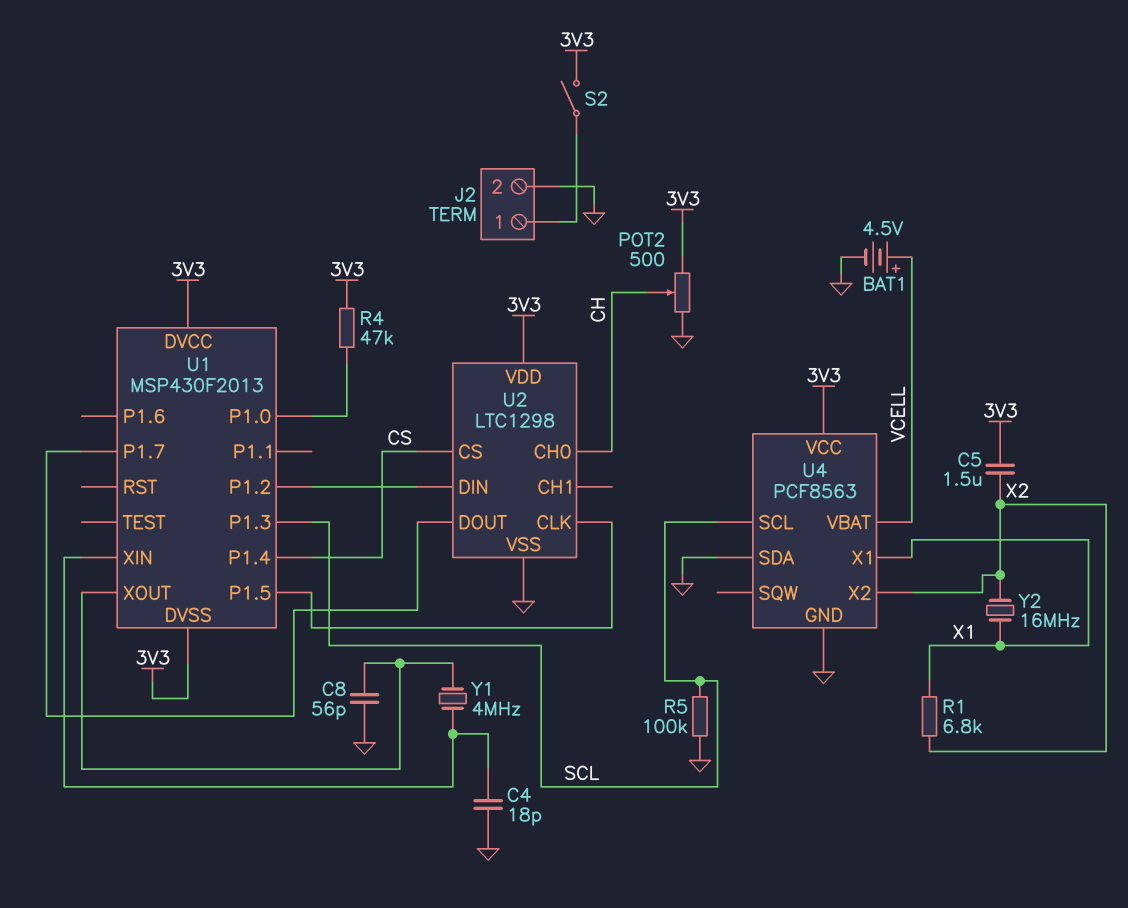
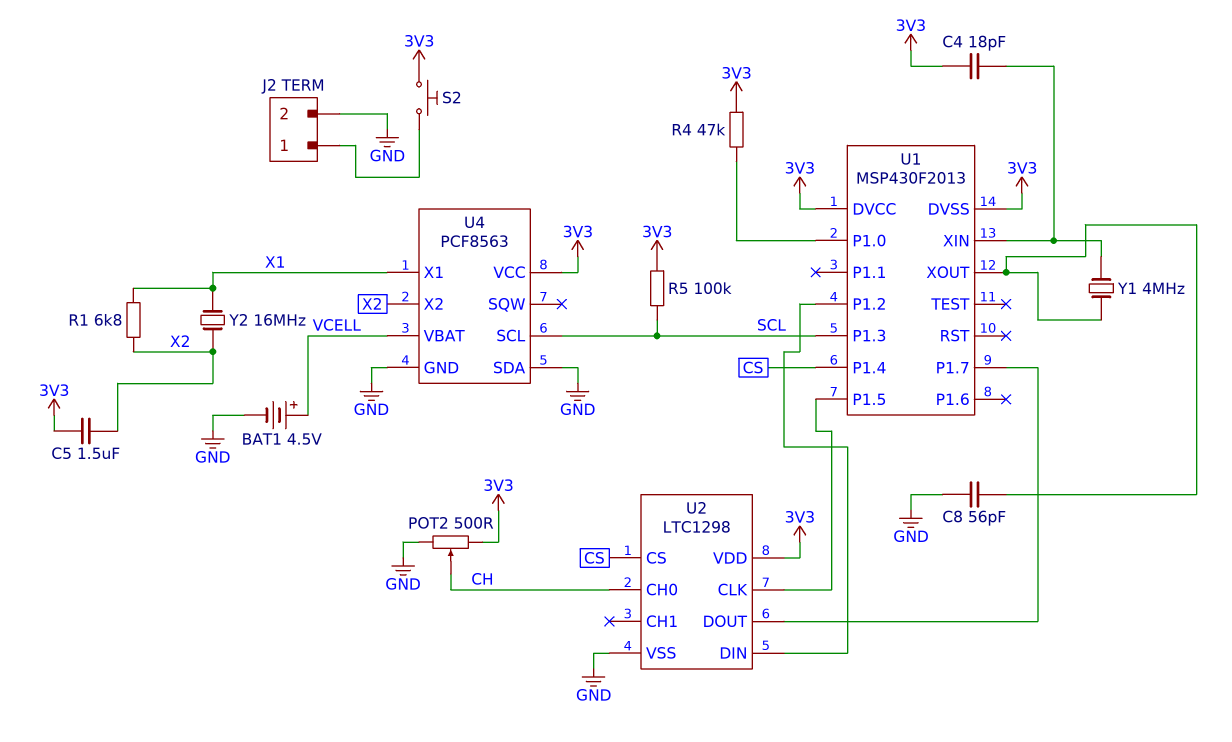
C4: 18pF (GND, U1/XIN) -> 18pF (3V3, U1/XIN)
R5: 100k (GND, SCL) -> 100k (3V3, SCL)
S2: switch (3V3, J2/1) -> button (3V3, J2/1)

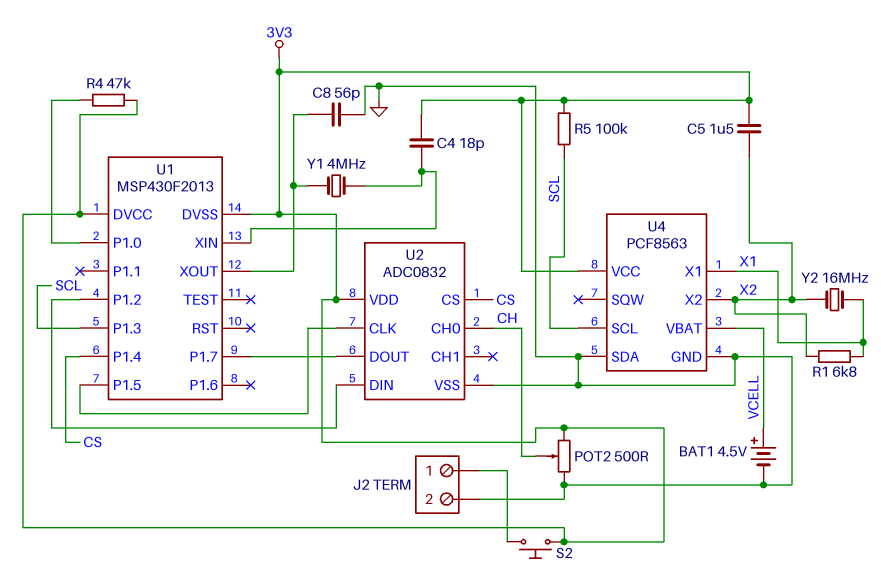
U2: LTC1298 -> ADC0832

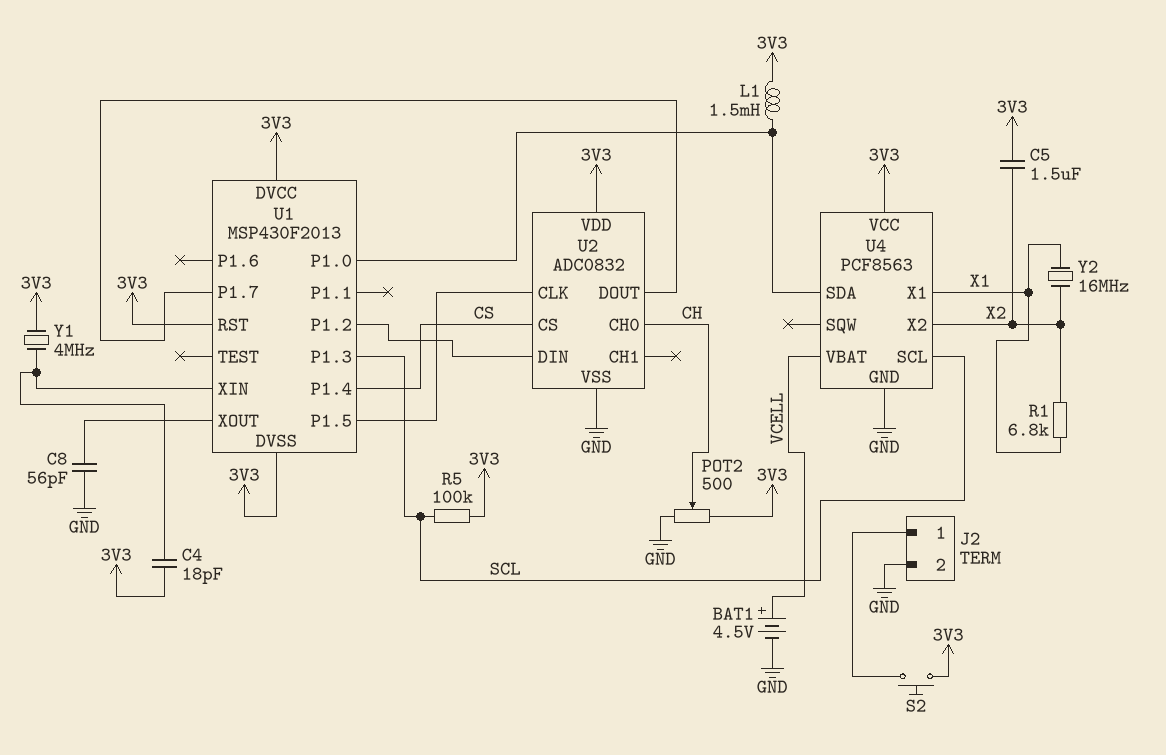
L1: none -> 1.5mH (3V3, U1/P1.0)
R4: 47k (3V3, U1/P1.0) -> none
U1 pin RST: none -> 3V3
U4 pin SDA: GND -> U1/P1.0
Y1: 4MHz (U1/XIN, U1/XOUT) -> 4MHz (3V3, U1/XIN)

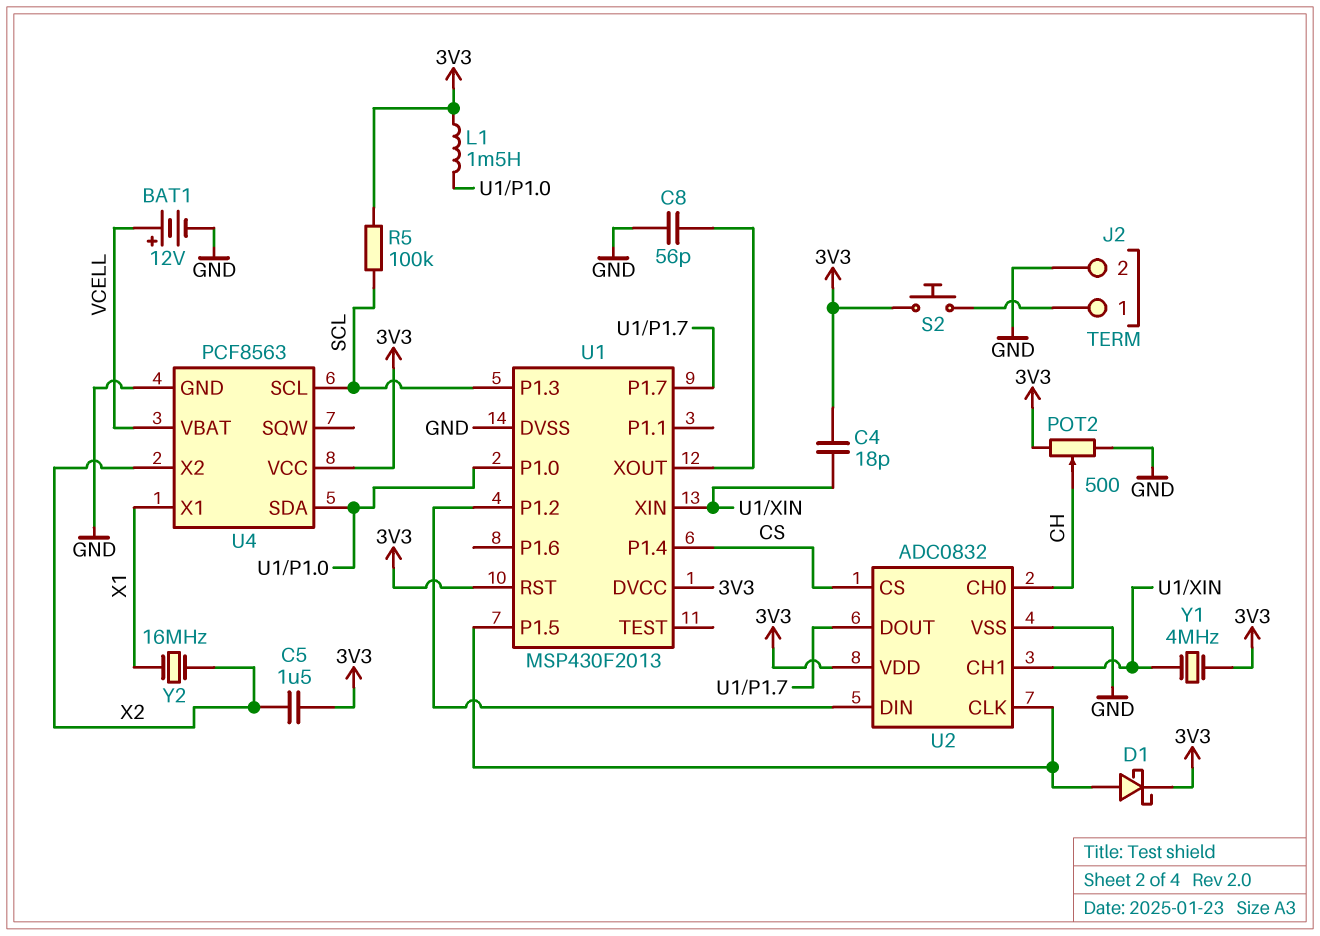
BAT1: 4.5V (plus VCELL, minus GND) -> 12V (plus VCELL, minus GND)
D1: none -> schottky (A U1/P1.5, K 3V3)
R1: 6.8k (X1, X2) -> none
U1 pin DVSS: 3V3 -> GND
U2 pin CH1: none -> U1/XIN

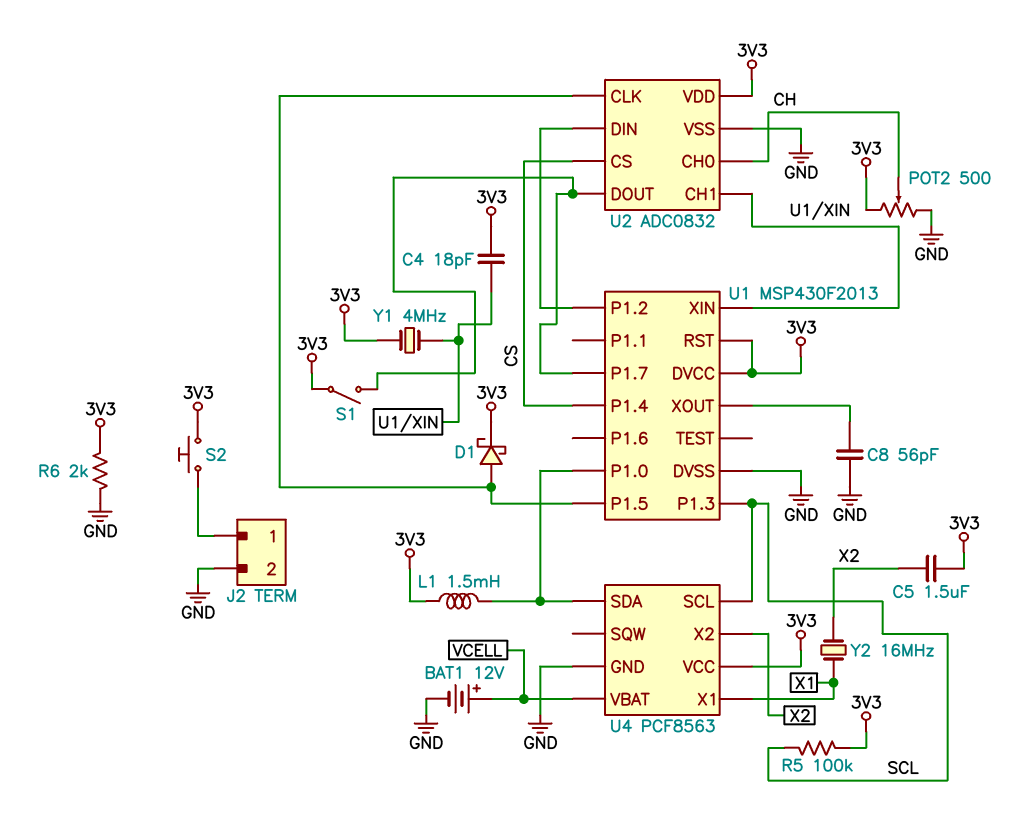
R6: none -> 2k (3V3, GND)
S1: none -> switch (3V3, U1/P1.7)

